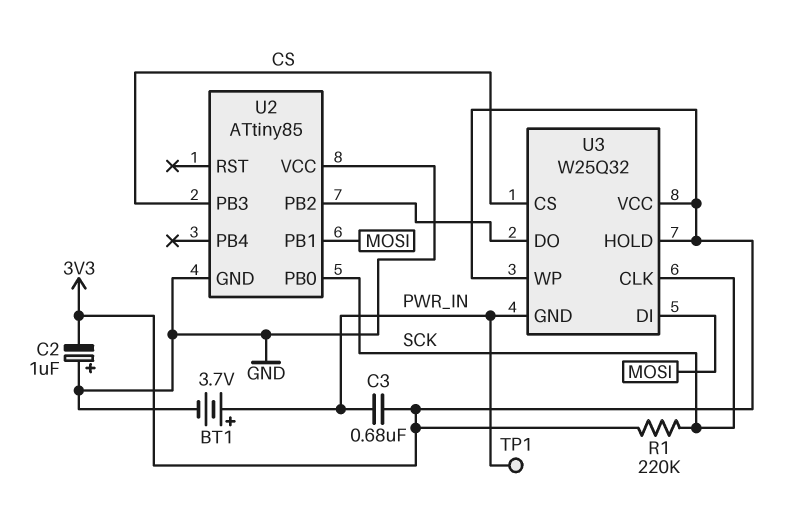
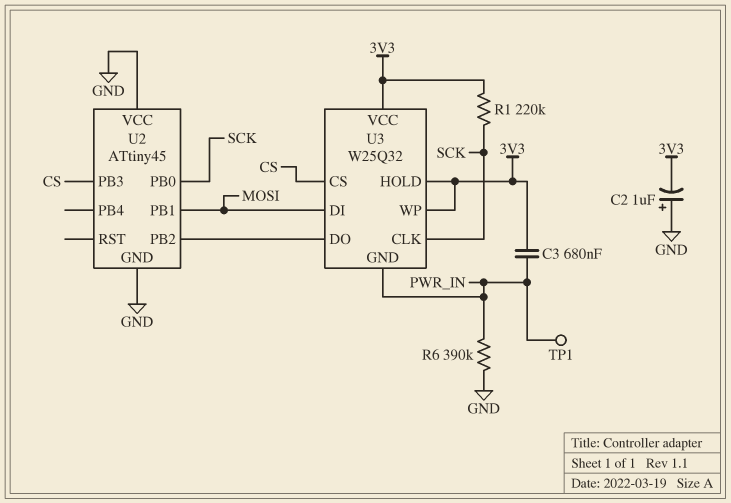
BT1: 3.7V (plus PWR_IN, minus GND) -> none
R6: none -> 390k (GND, PWR_IN)
U2: ATtiny85 -> ATtiny45

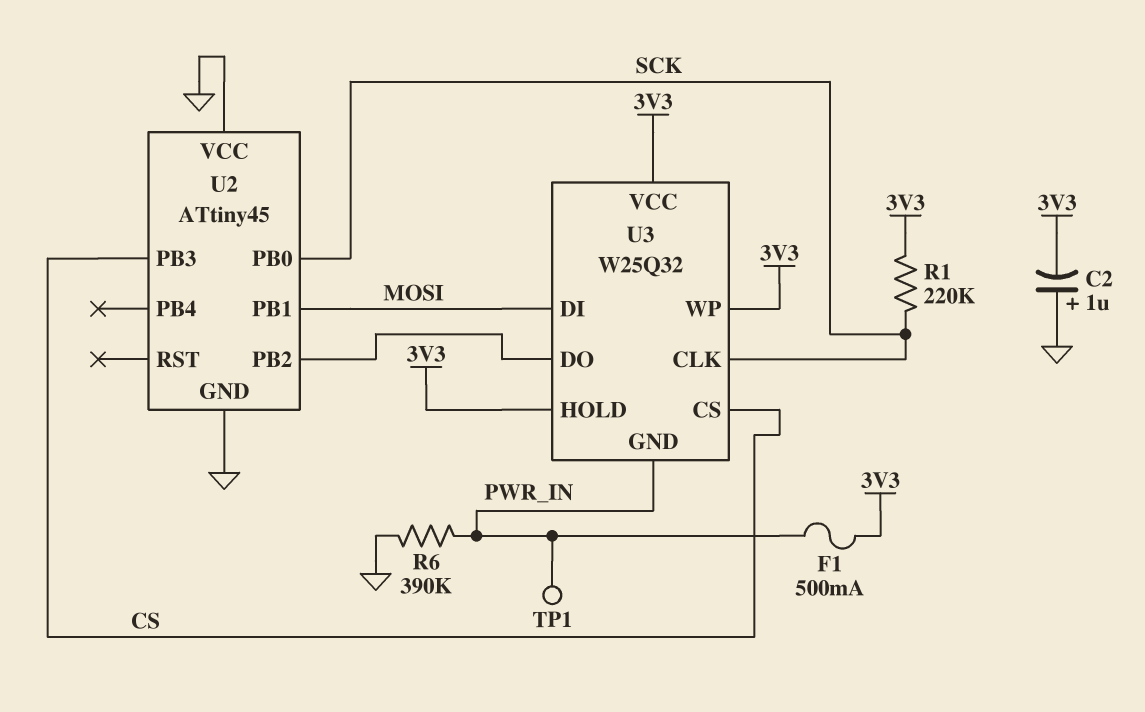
C3: 680nF (3V3, PWR_IN) -> none
F1: none -> 500mA (3V3, PWR_IN)

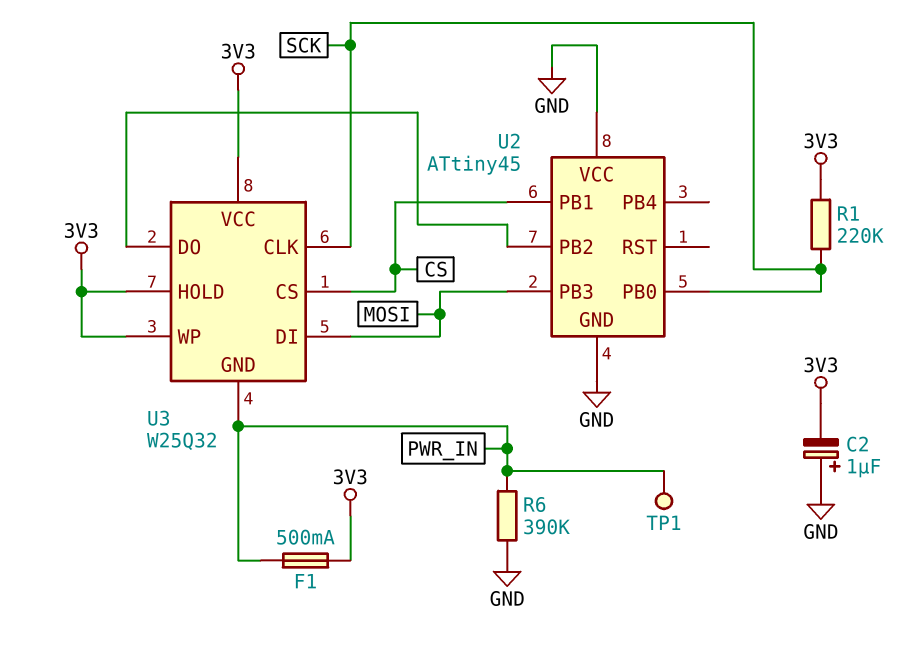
U2 pin PB1: MOSI -> CS
U2 pin PB3: CS -> MOSI

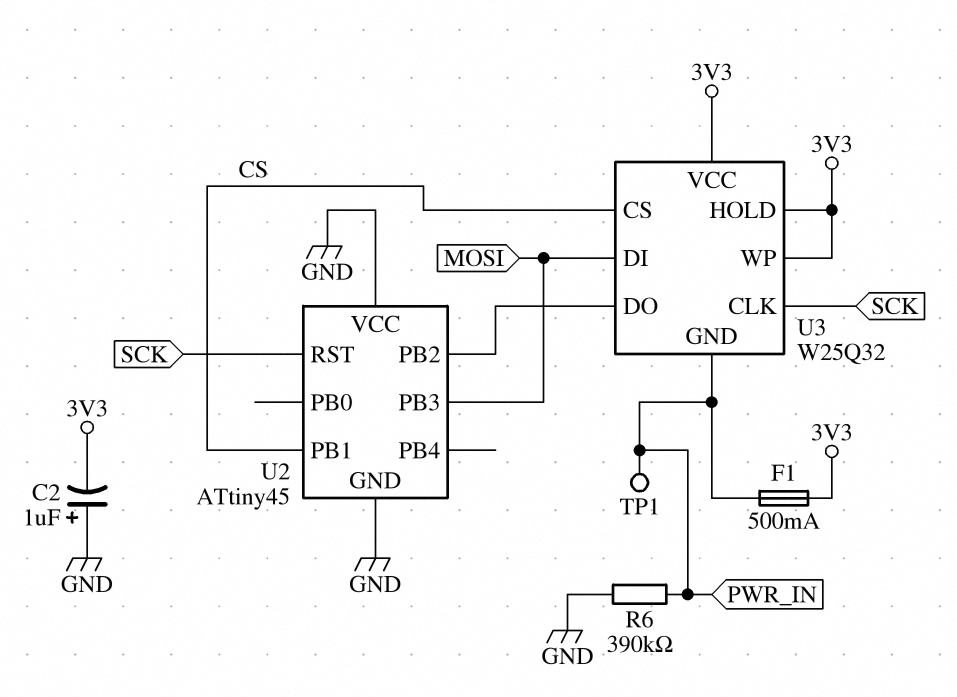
R1: 220k (3V3, SCK) -> none
U2 pin PB0: SCK -> none
U2 pin RST: none -> SCK

